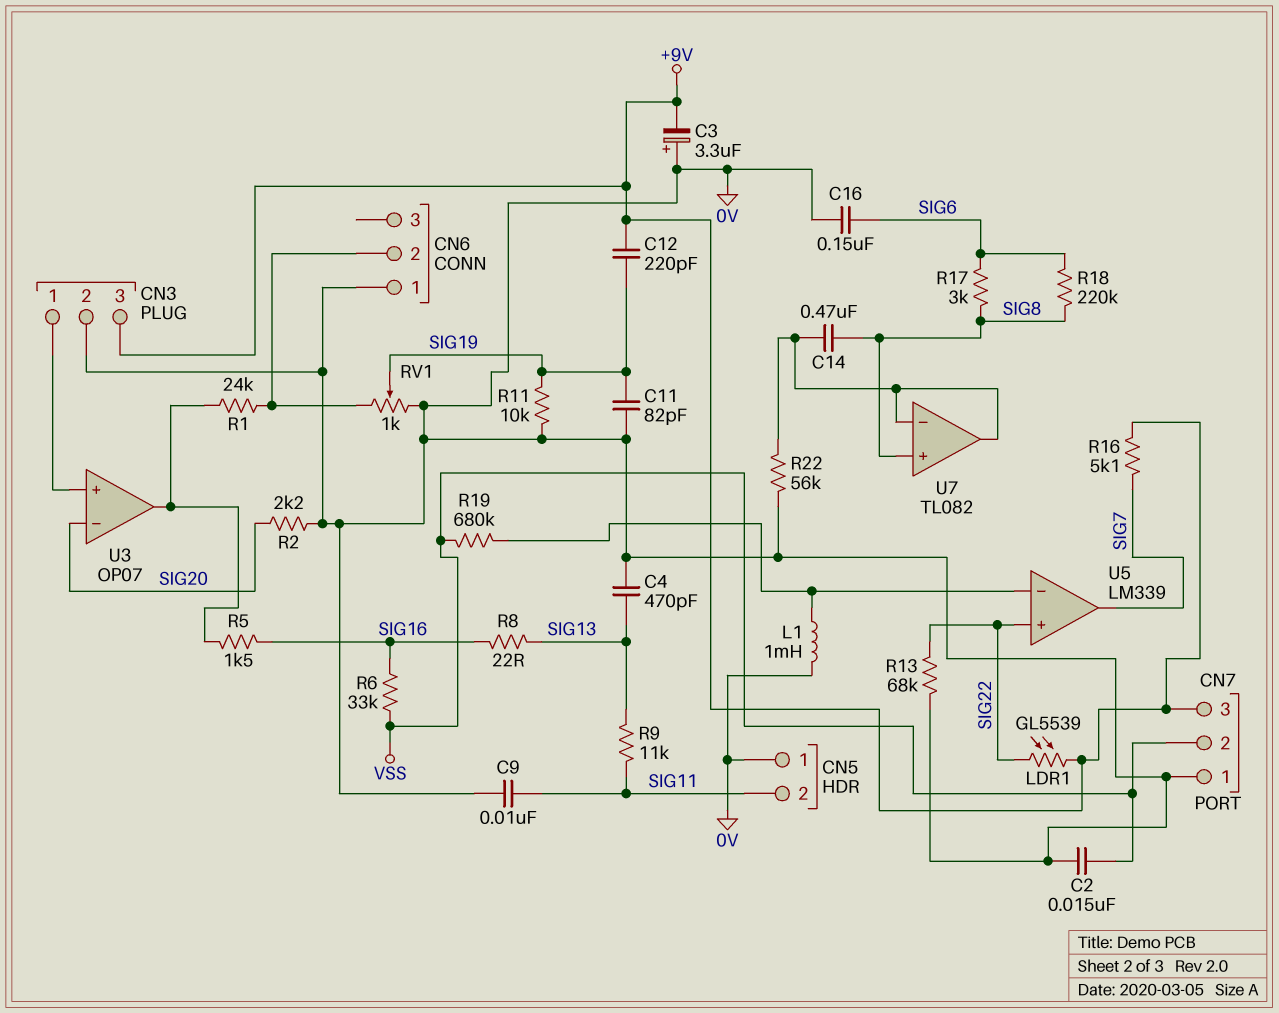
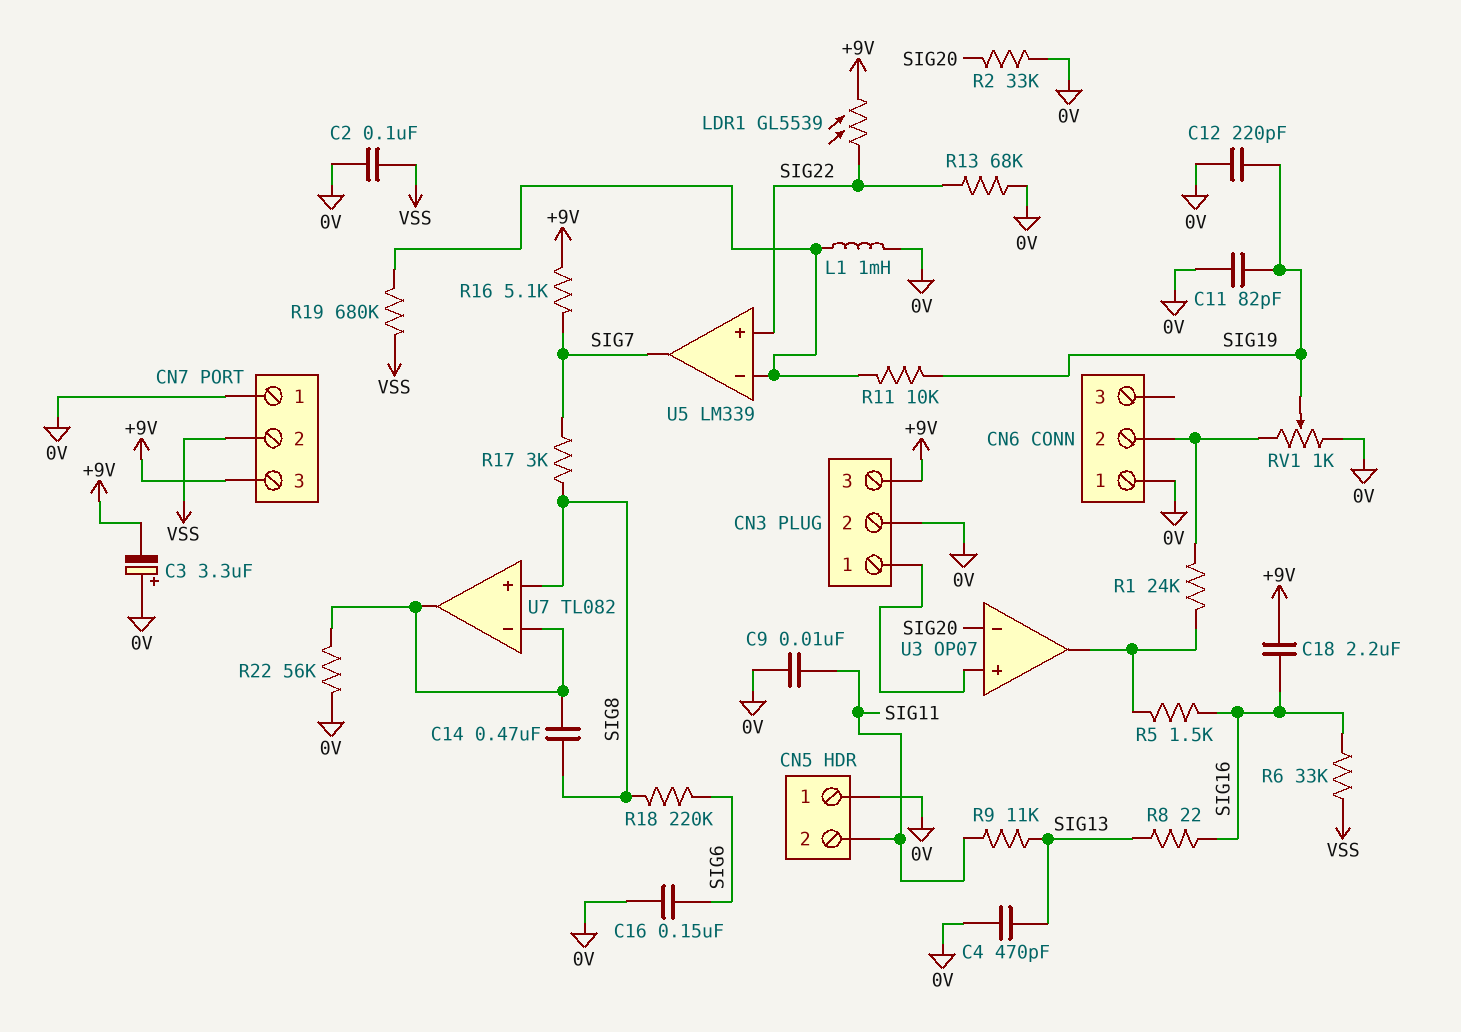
C2: 15nF (0V, VSS) -> 100nF (0V, VSS)
C12: 220pF (+9V, SIG19) -> 220pF (0V, SIG19)
C18: none -> 2.2uF (+9V, SIG16)
R2: 2.2k (0V, SIG20) -> 33k (0V, SIG20)
R11: 10k (0V, SIG19) -> 10k (SIG19, U5/in-)
R17: 3k (SIG6, SIG8) -> 3k (SIG7, SIG8)

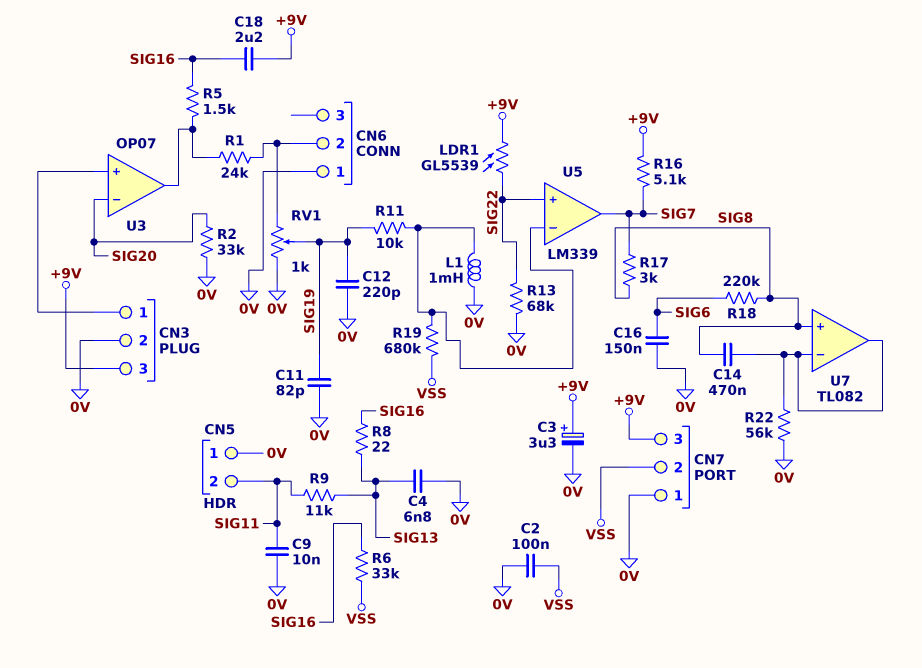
C3: 3.3uF (plus 0V, minus +9V) -> 3.3uF (plus +9V, minus 0V)
C4: 470pF (0V, SIG13) -> 6.8nF (0V, SIG13)

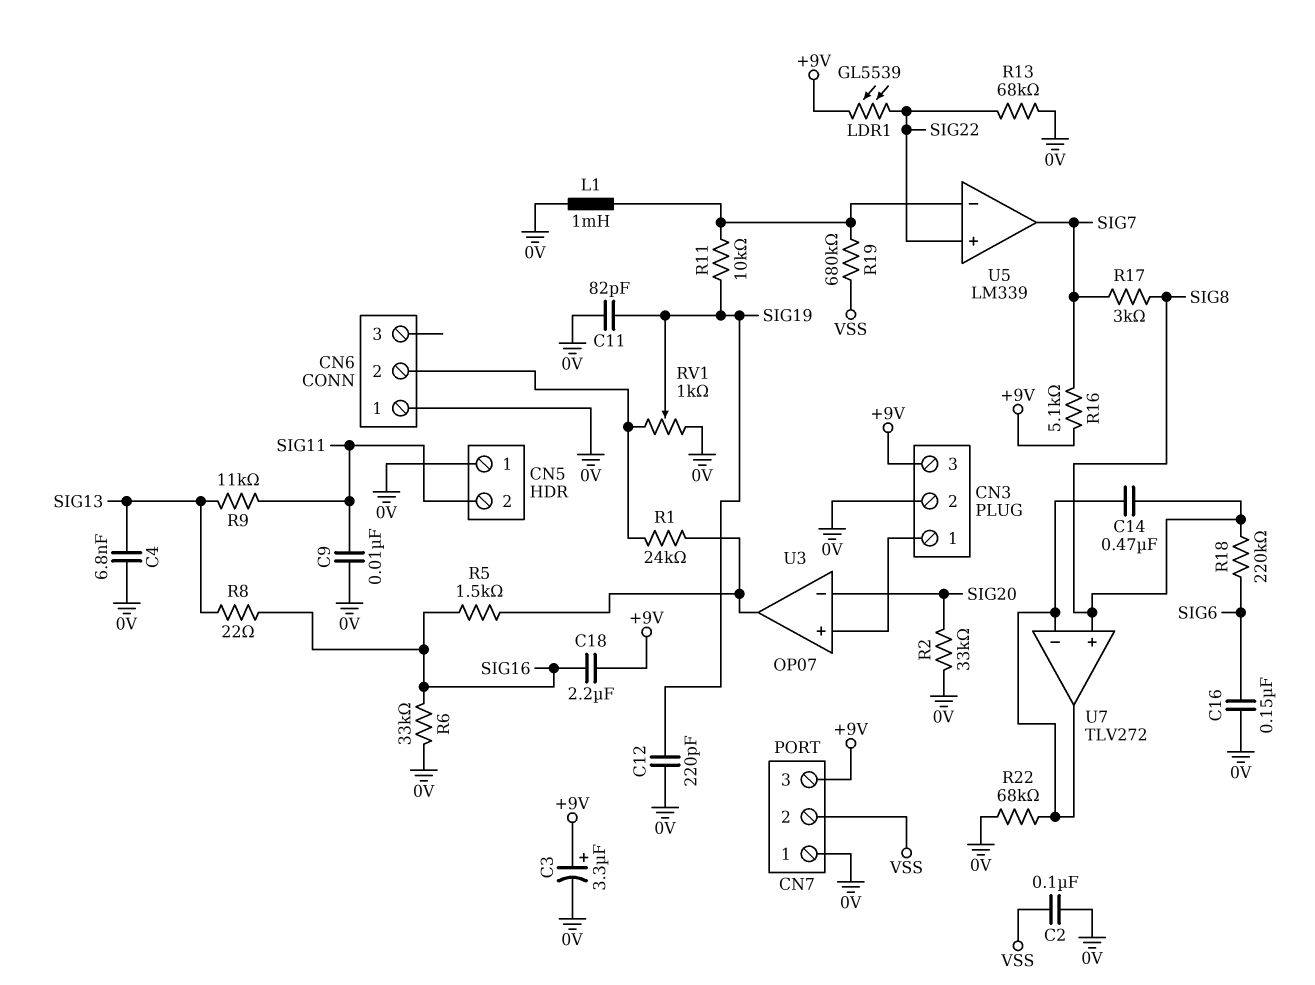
R6: 33k (SIG16, VSS) -> 33k (0V, SIG16)
R22: 56k (0V, U7/in-) -> 68k (0V, U7/in-)
U7: TL082 -> TLV272

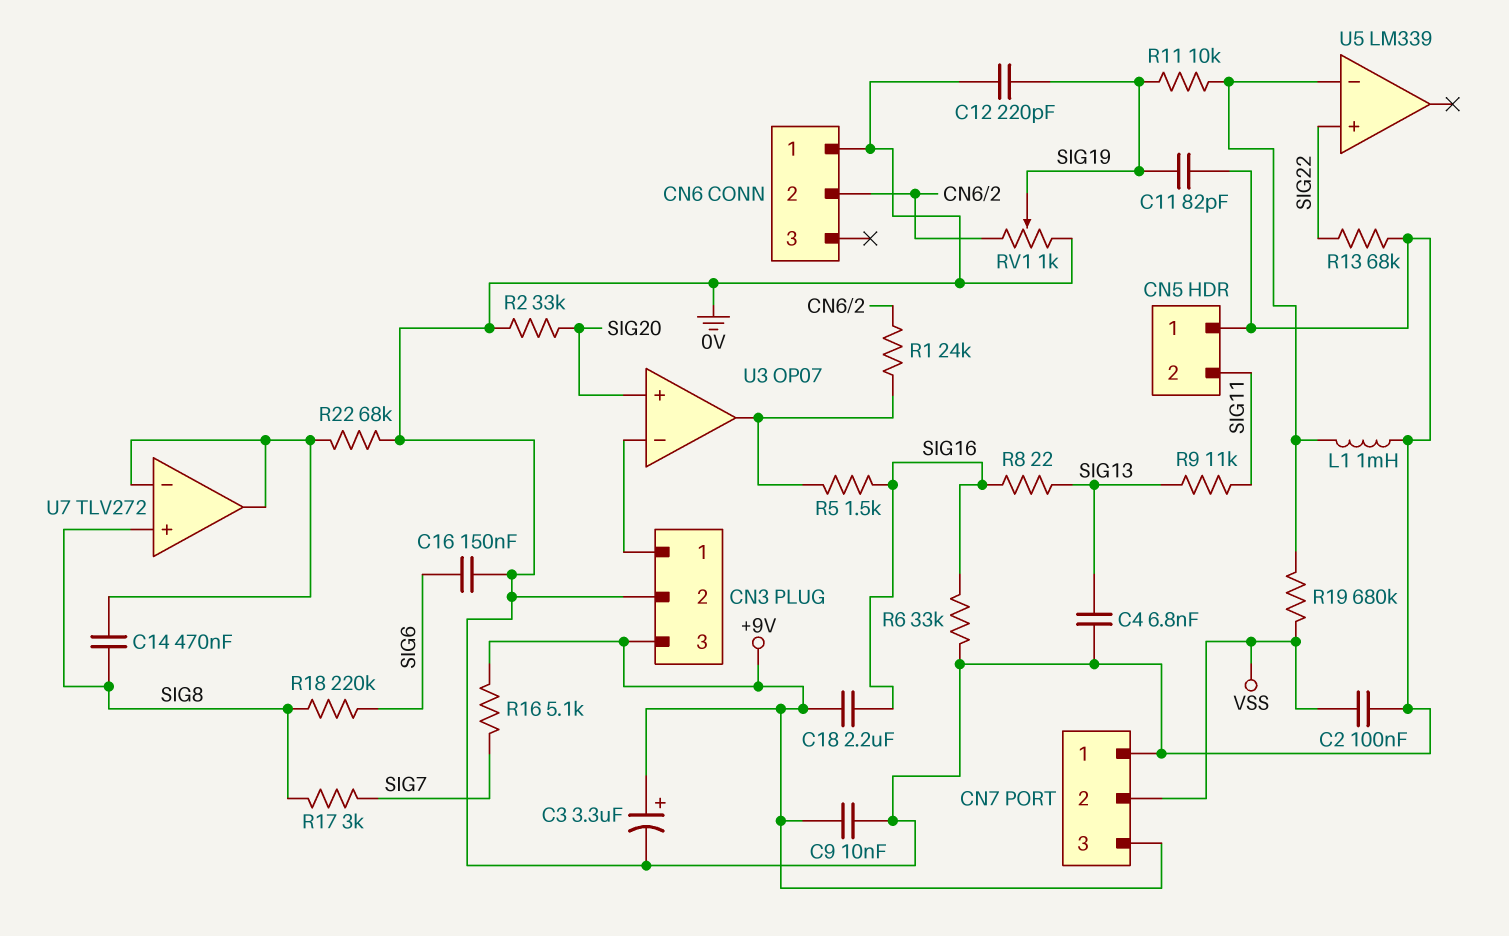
C9: 10nF (0V, SIG11) -> 10nF (+9V, 0V)
LDR1: GL5539 (+9V, SIG22) -> none
U3 pin in+: CN3/1 -> SIG20
U3 pin in-: SIG20 -> CN3/1
U5 pin out: SIG7 -> none

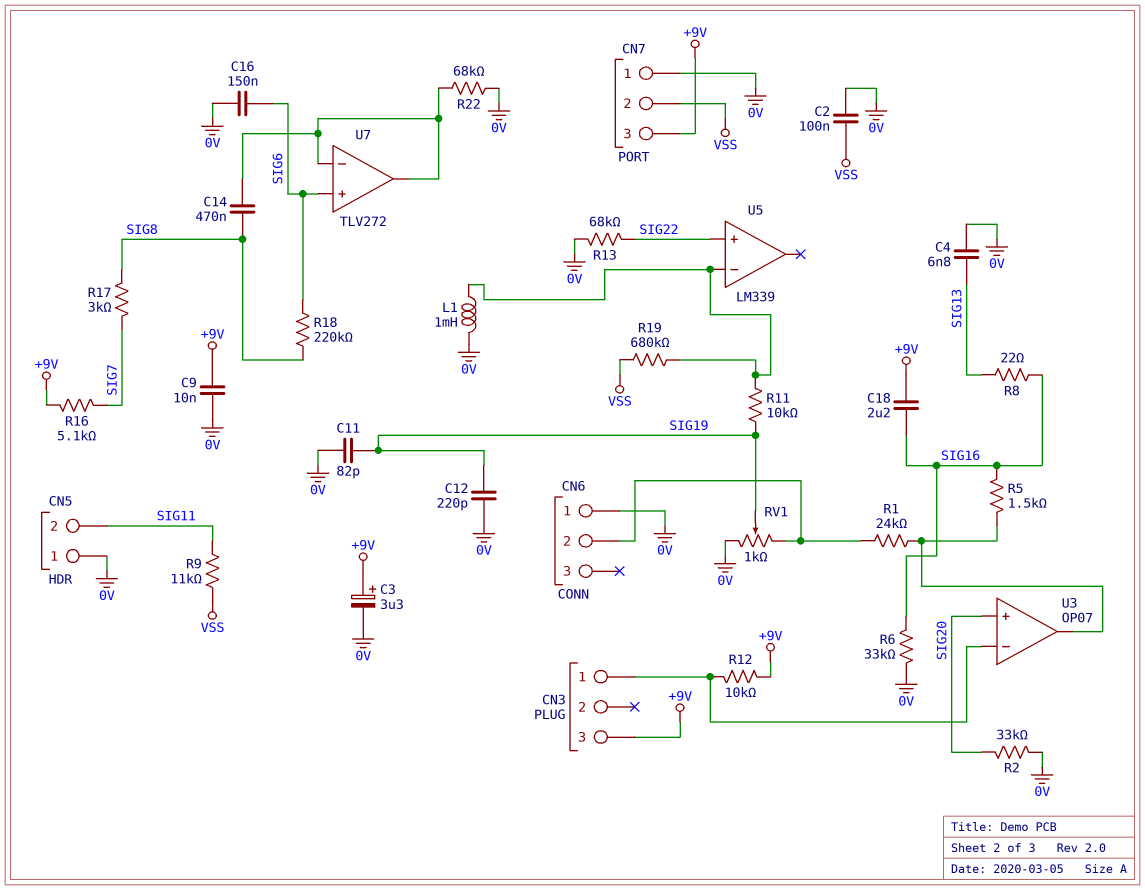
CN3 pin 2: 0V -> none
R9: 11k (SIG11, SIG13) -> 11k (SIG11, VSS)
R12: none -> 10k (+9V, CN3/1)
U7 pin in+: SIG8 -> SIG6

